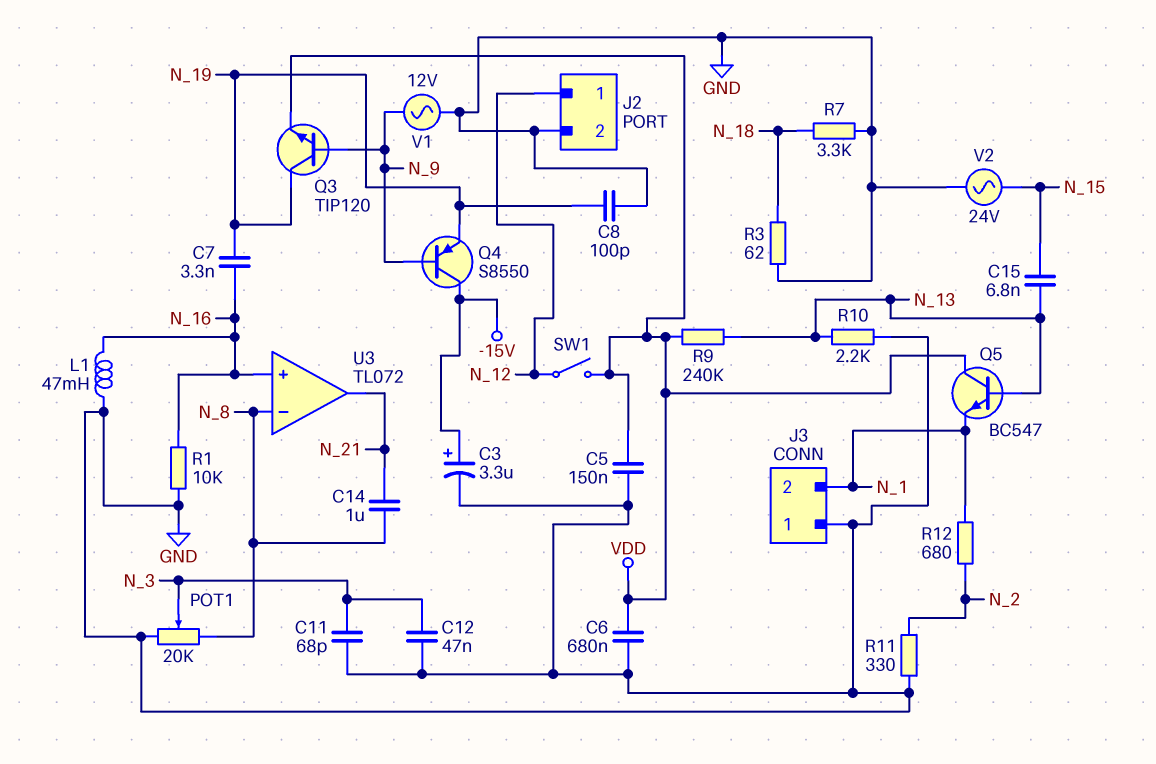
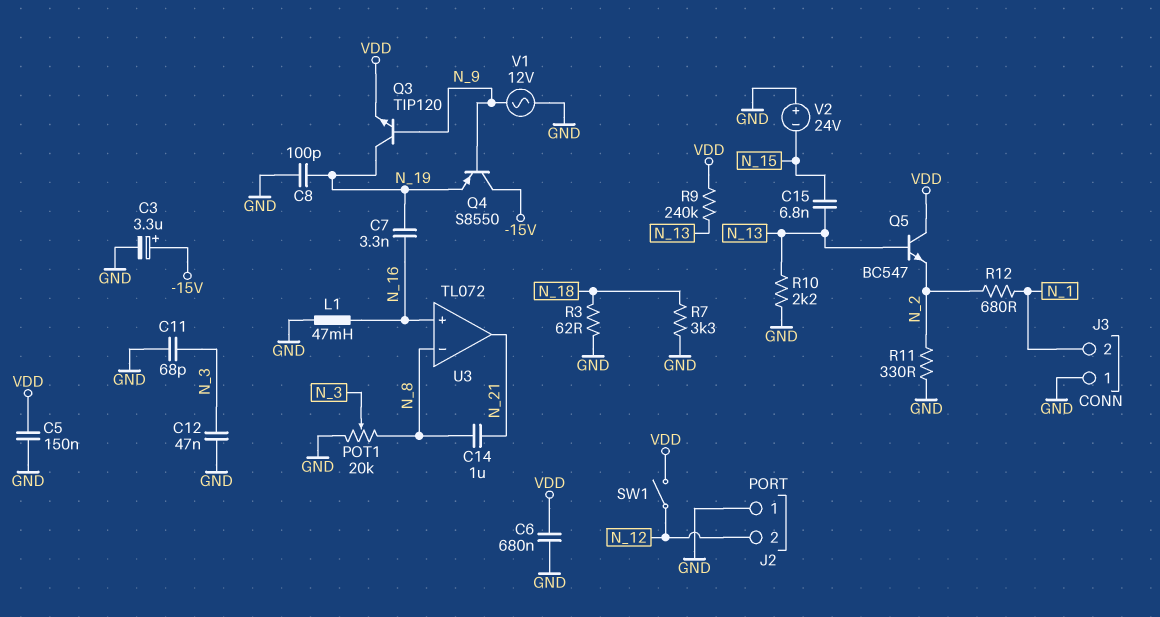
J2 pin 1: N_12 -> GND
J2 pin 2: GND -> N_12
Q5: NPN BC547 (B N_13, C VDD, E N_1) -> NPN BC547 (B N_13, C VDD, E N_2)
R1: 10k (GND, N_16) -> none
V2: AC 24V (GND, N_15) -> 24V (plus GND, minus N_15)

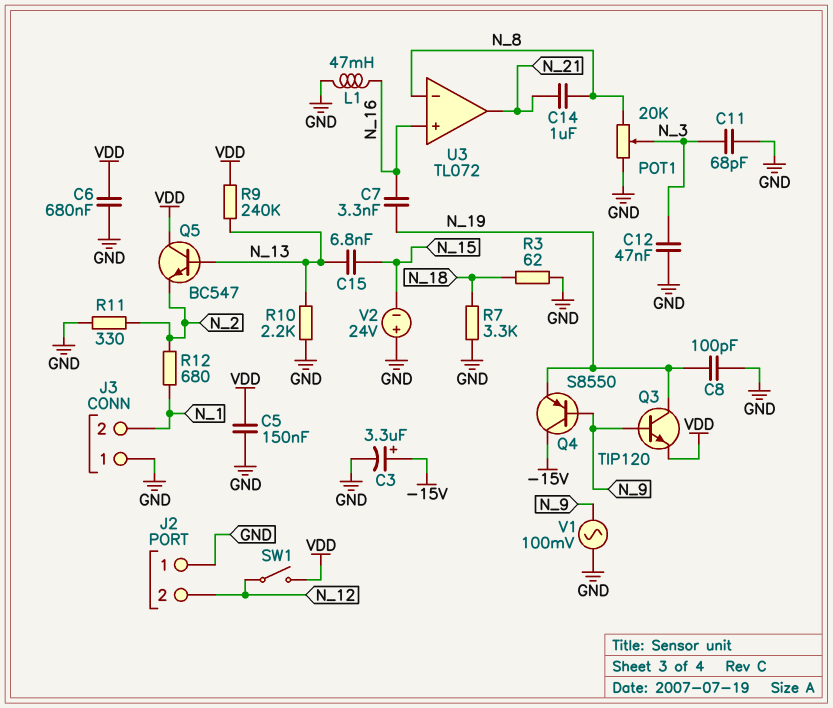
V1: AC 12V (GND, N_9) -> AC 100mV (GND, N_9)

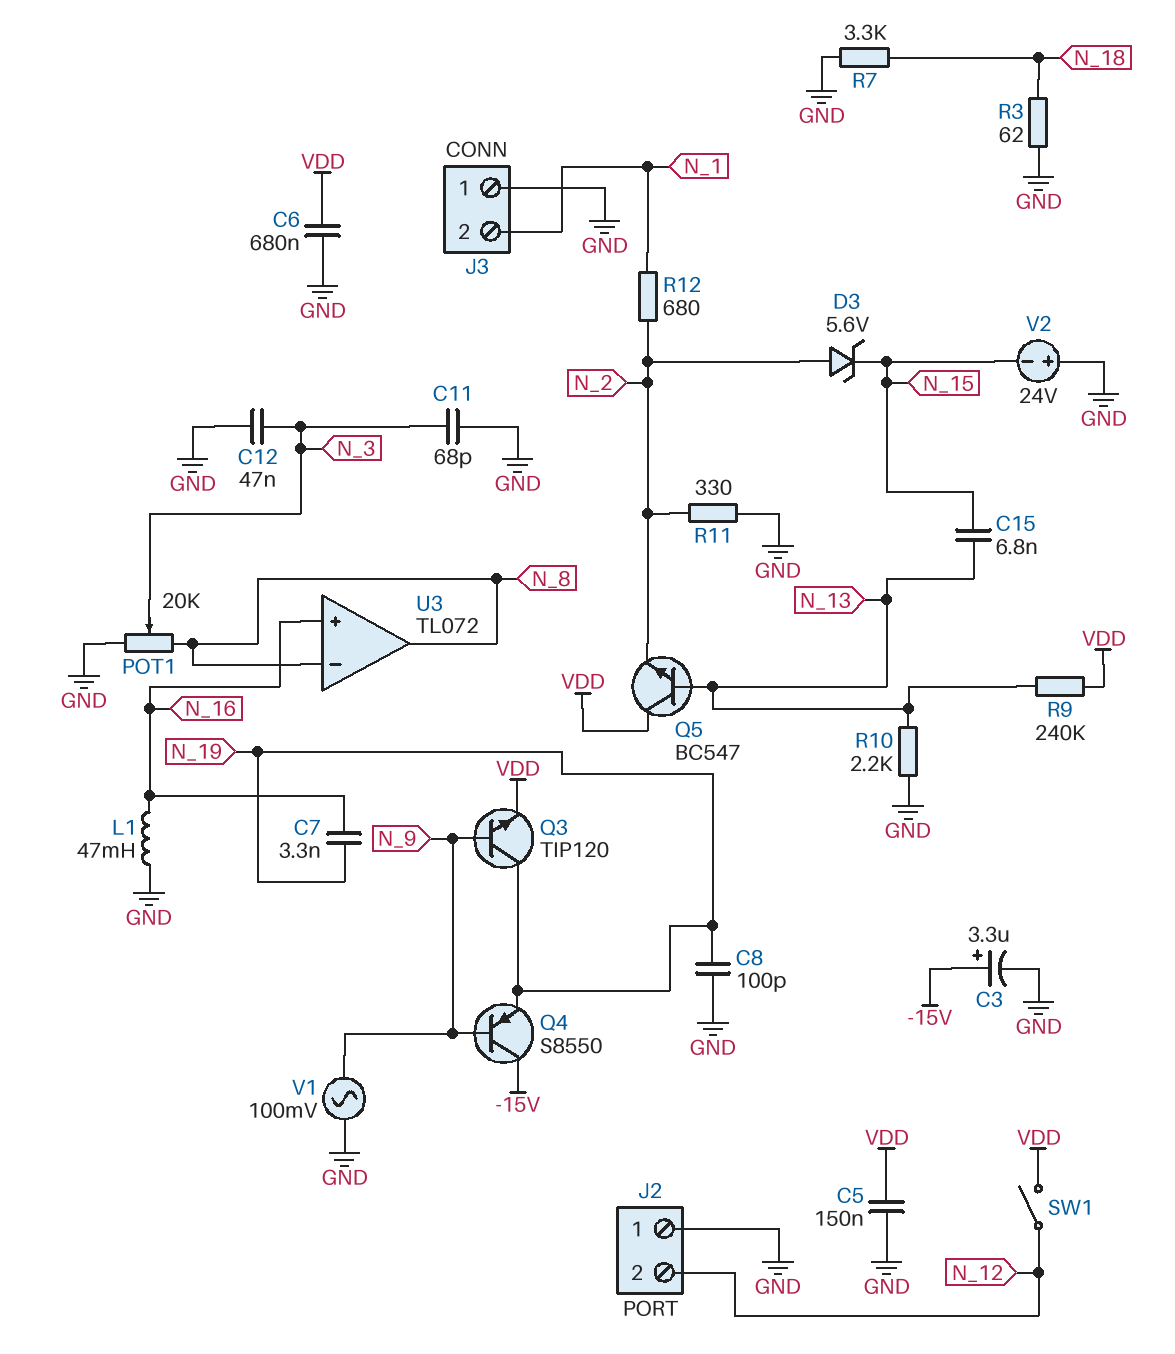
C14: 1uF (N_8, N_21) -> none
D3: none -> zener 5.6V (A N_2, K N_15)
U3 pin out: N_21 -> N_8

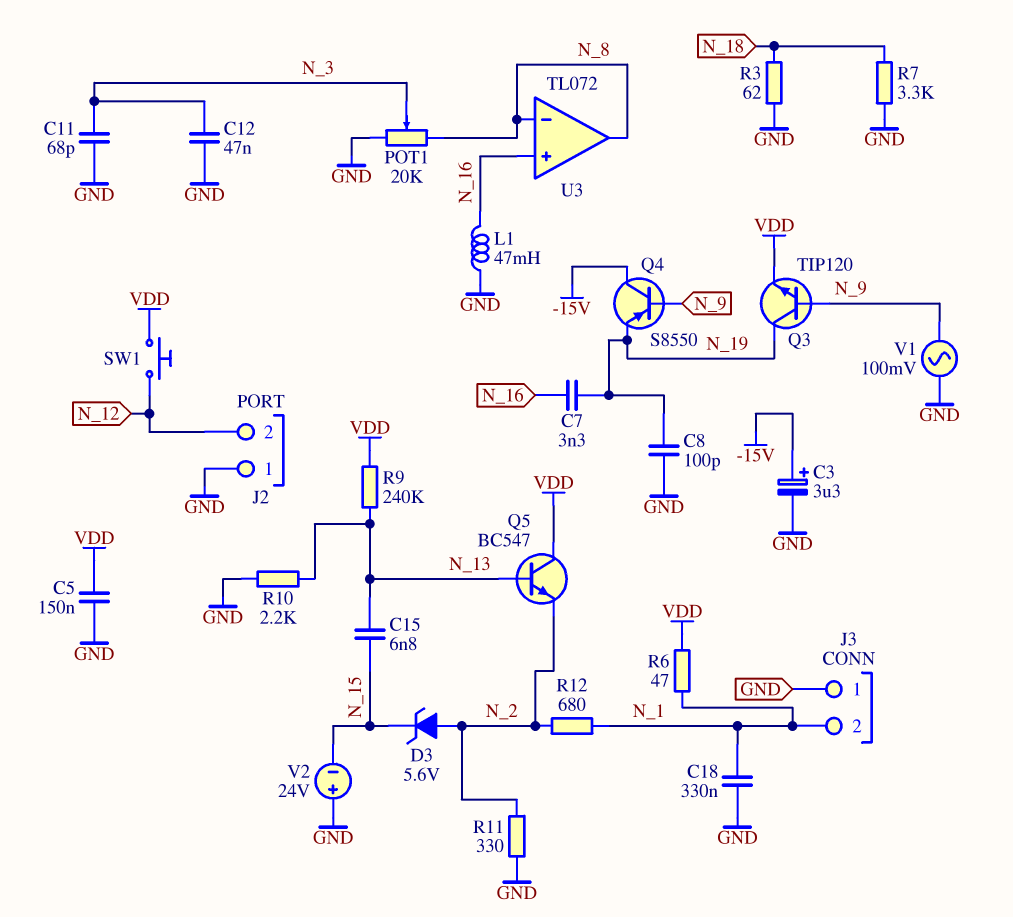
C6: 680nF (GND, VDD) -> none
C18: none -> 330nF (GND, N_1)
R6: none -> 47 (N_1, VDD)
SW1: switch (N_12, VDD) -> button (N_12, VDD)

